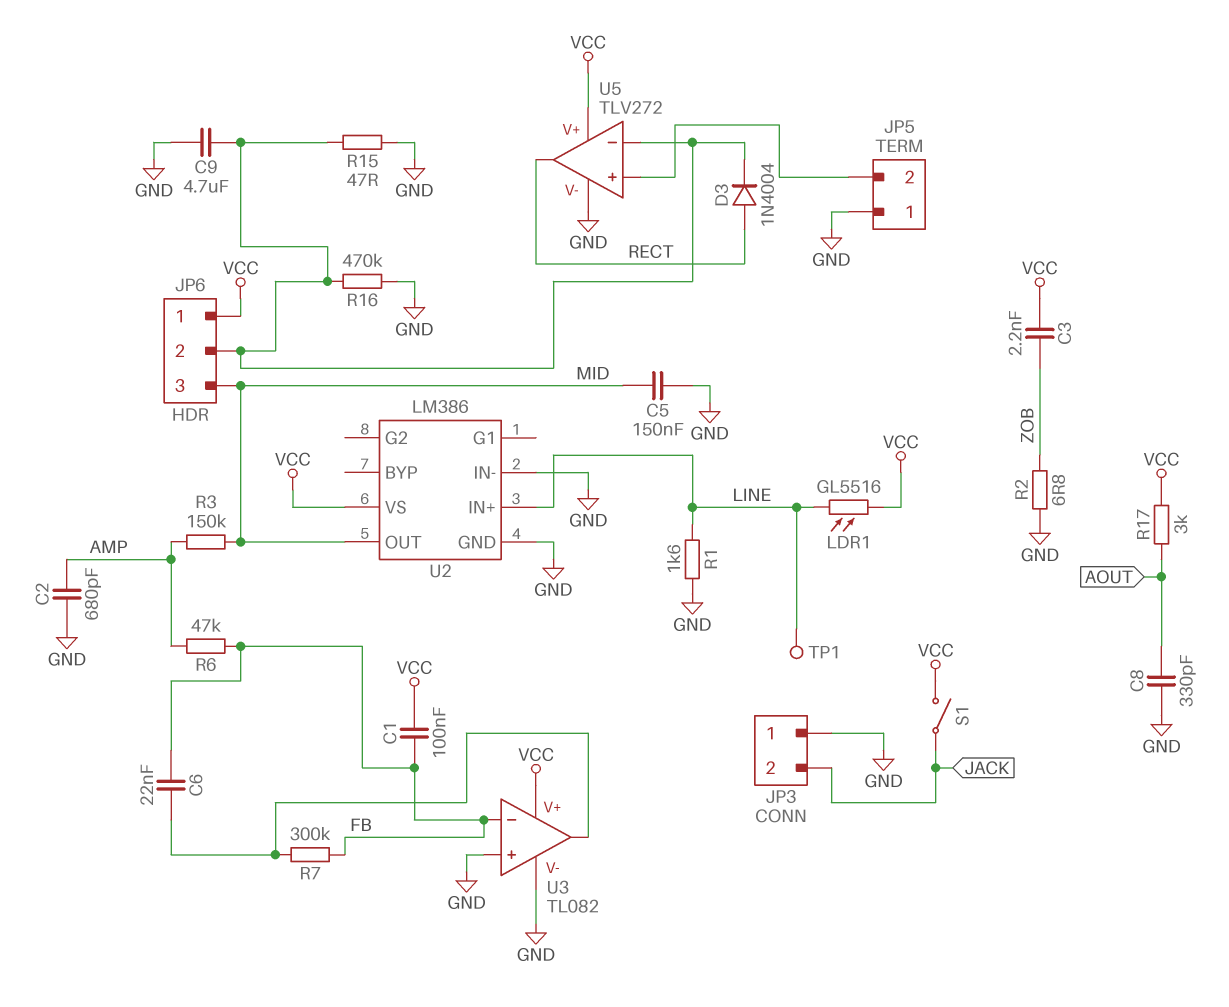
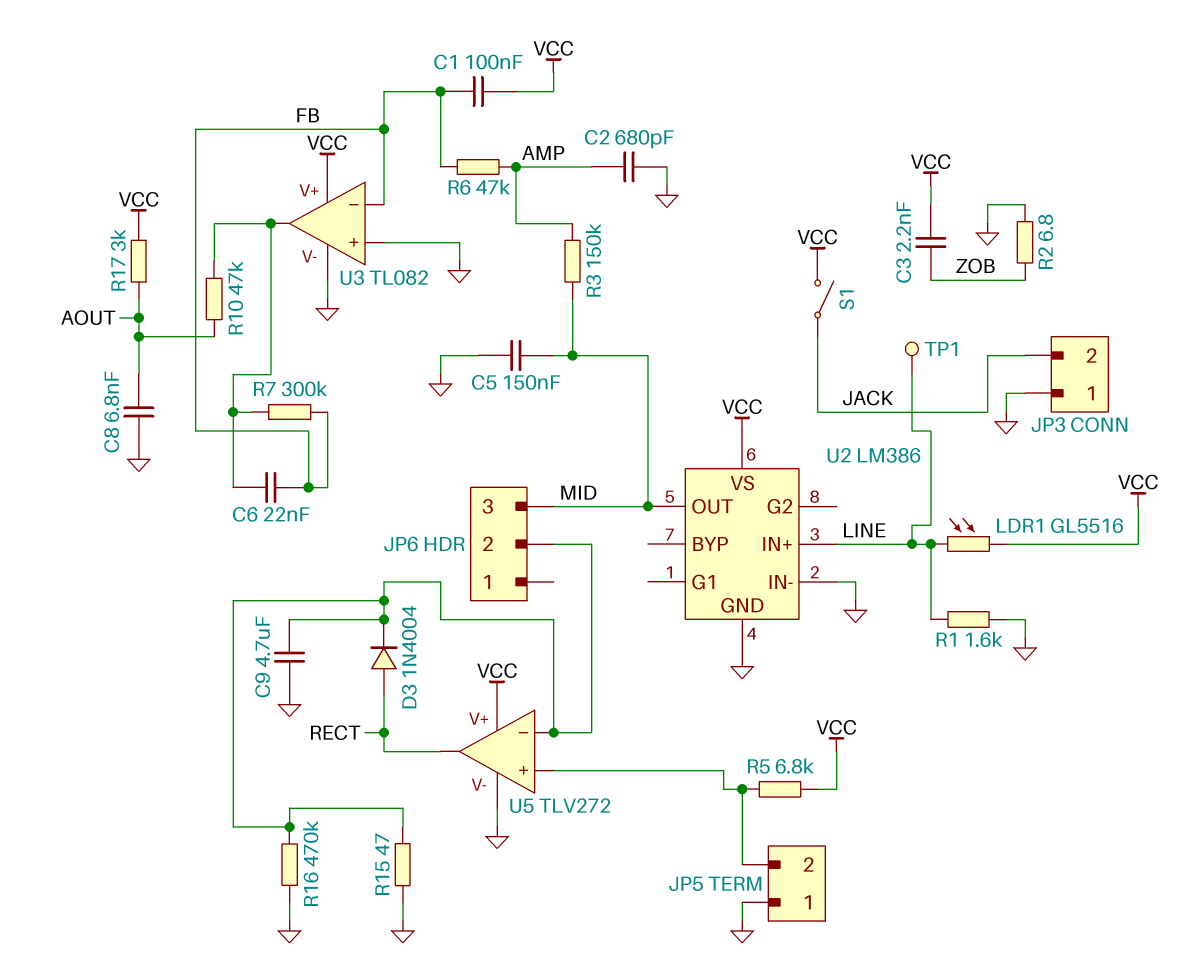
C8: 330pF (AOUT, GND) -> 6.8nF (AOUT, GND)
JP6 pin 1: VCC -> none
R5: none -> 6.8k (JP5/2, VCC)
R10: none -> 47k (AOUT, U3/out)

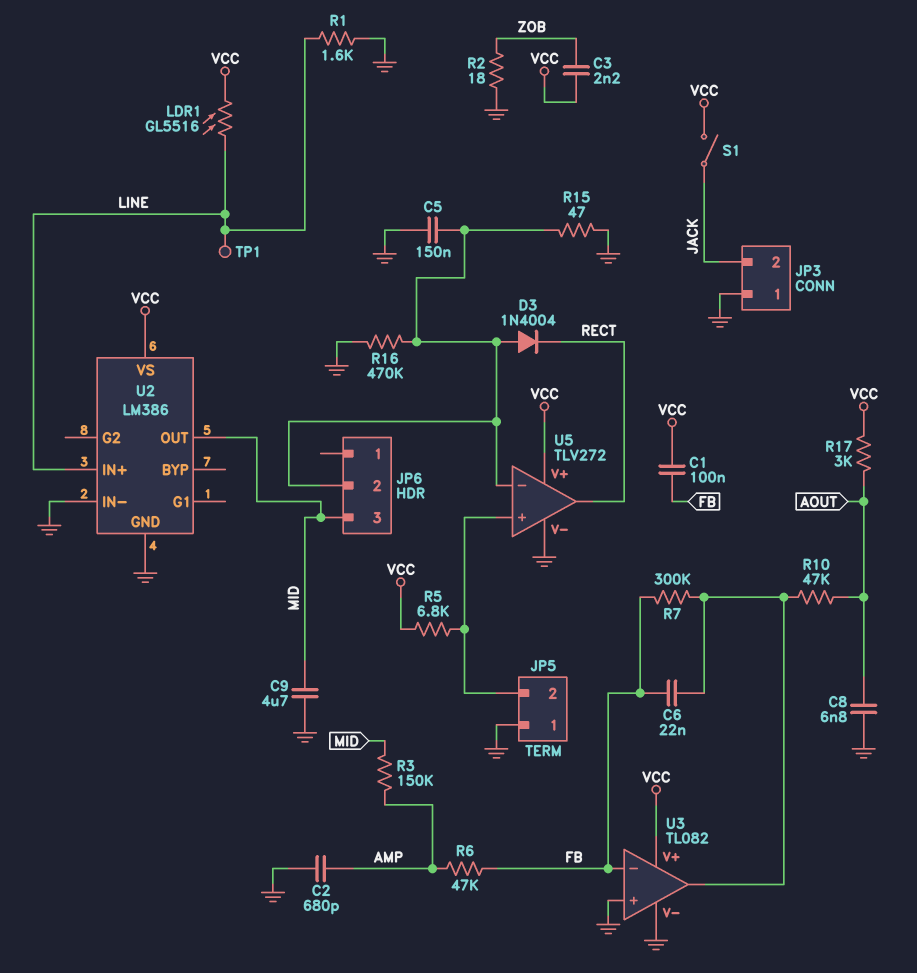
C5: 150nF (GND, MID) -> 150nF (GND, JP6/2)
C9: 4.7uF (GND, JP6/2) -> 4.7uF (GND, MID)
D3: diode 1N4004 (A RECT, K JP6/2) -> diode 1N4004 (A JP6/2, K RECT)
R2: 6.8 (GND, ZOB) -> 18 (GND, ZOB)

